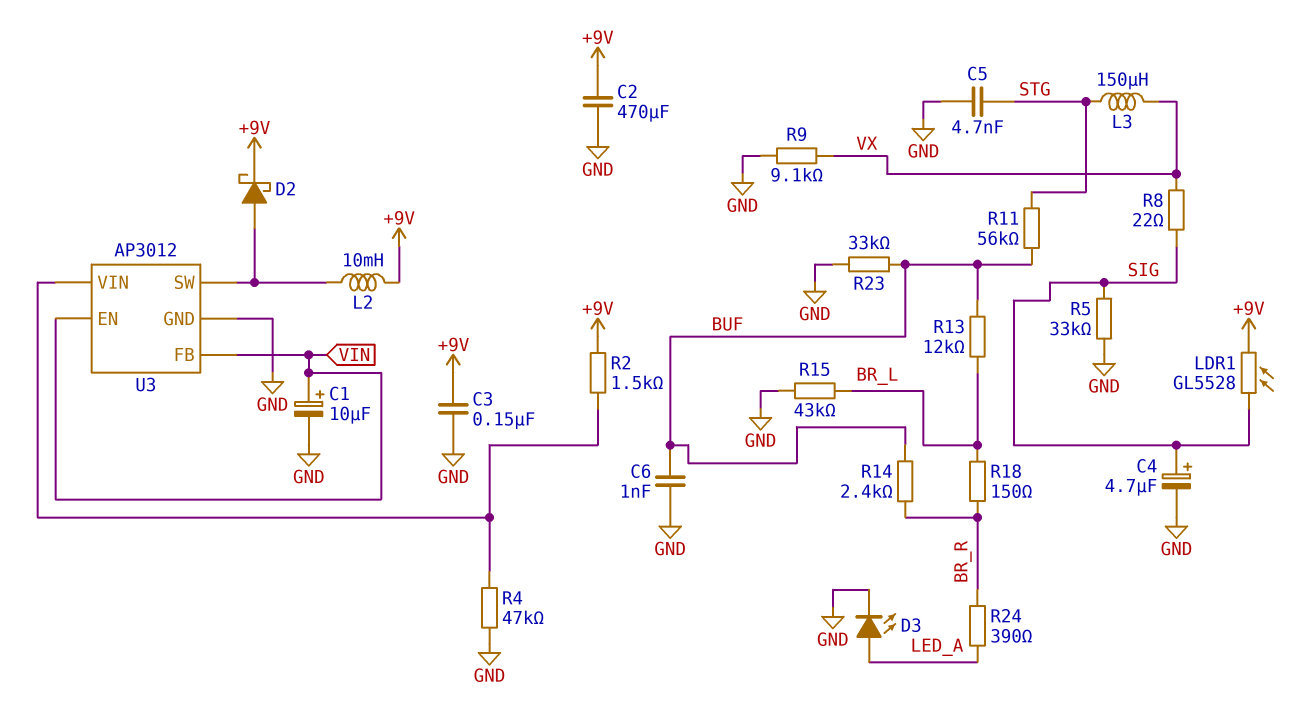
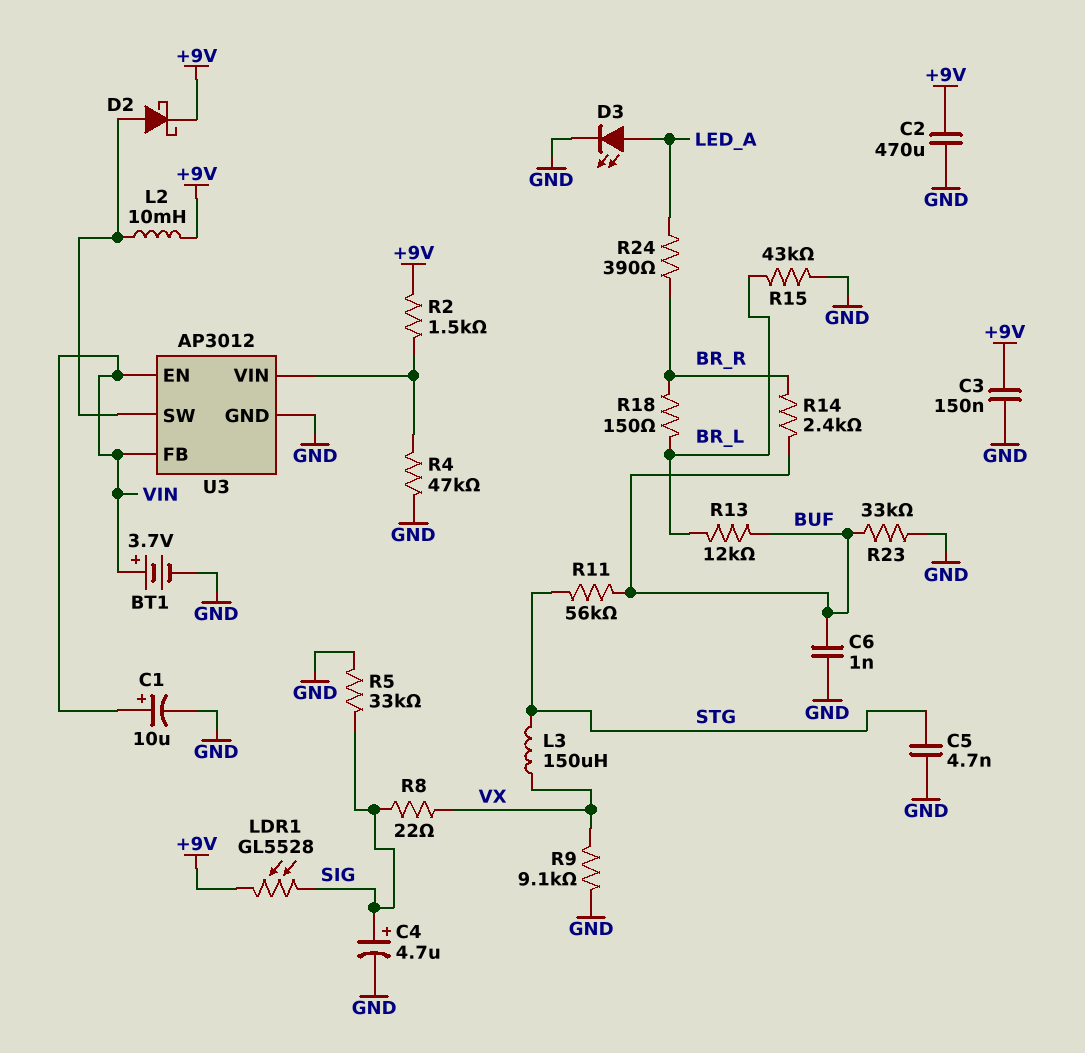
BT1: none -> 3.7V (plus VIN, minus GND)

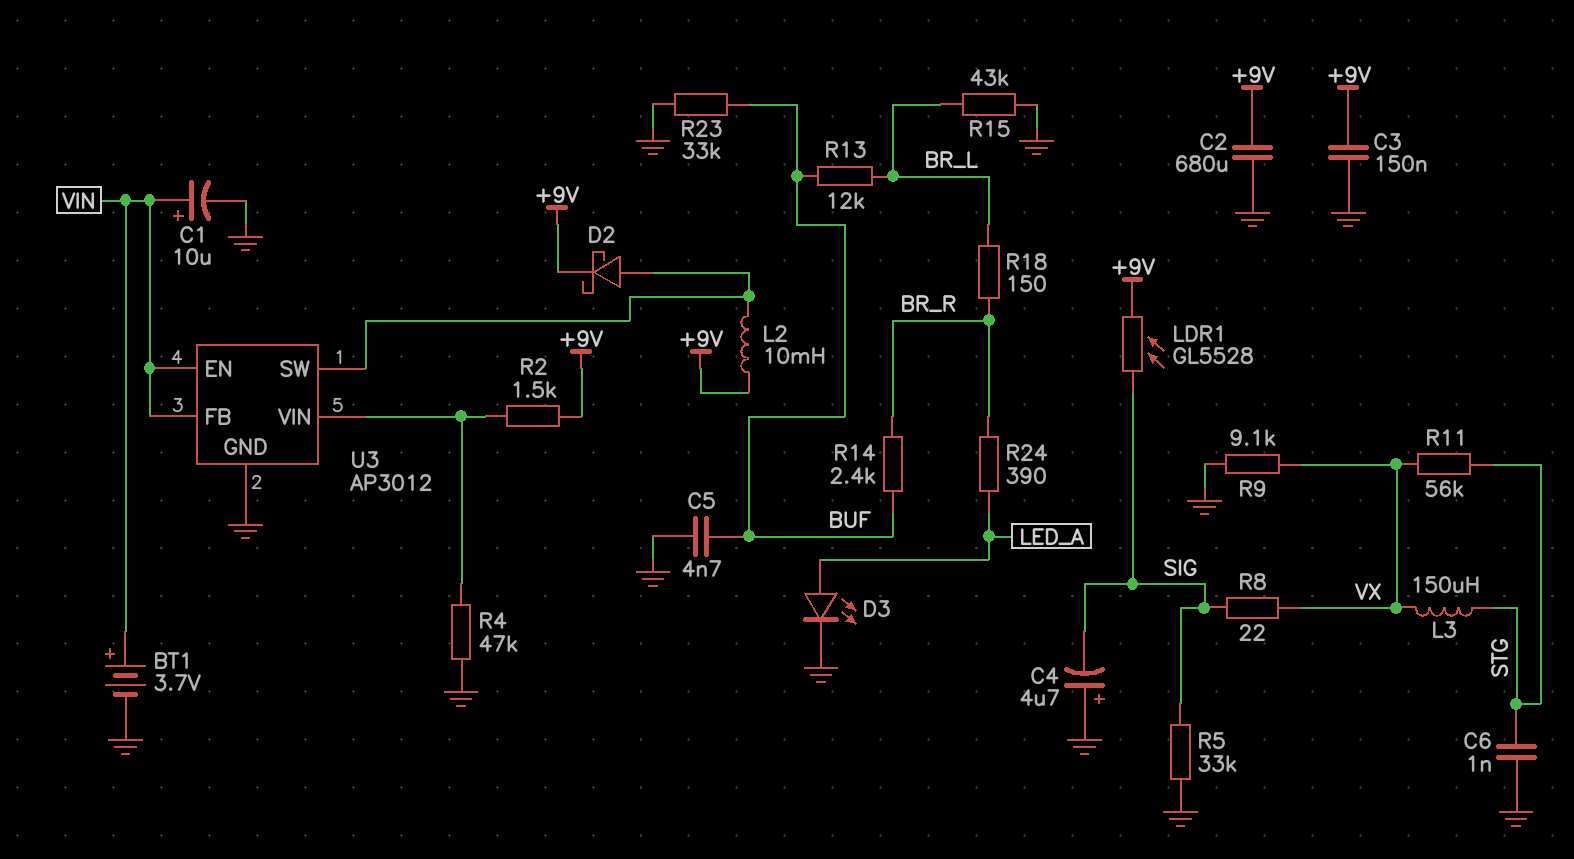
C2: 470uF (+9V, GND) -> 680uF (+9V, GND)
C4: 4.7uF (plus SIG, minus GND) -> 4.7uF (plus GND, minus SIG)
C5: 4.7nF (GND, STG) -> 4.7nF (BUF, GND)
C6: 1nF (BUF, GND) -> 1nF (GND, STG)
R11: 56k (BUF, STG) -> 56k (STG, VX)

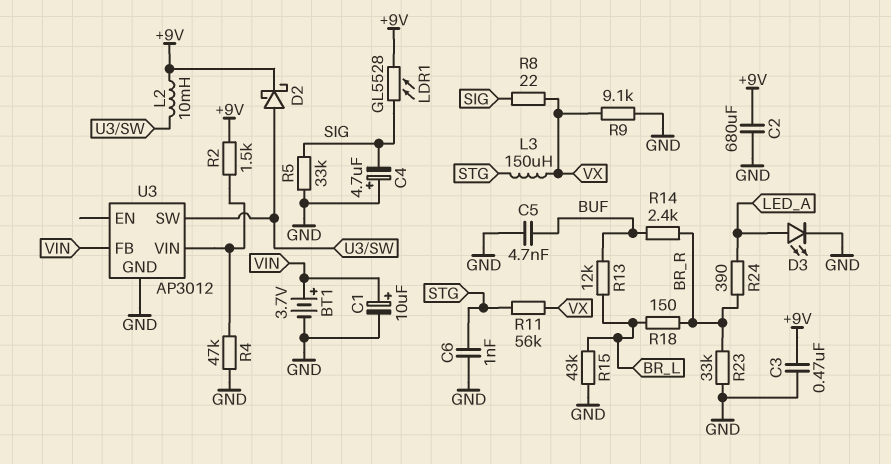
C3: 150nF (+9V, GND) -> 470nF (+9V, GND)
R23: 33k (BUF, GND) -> 33k (BR_R, GND)
U3 pin EN: VIN -> none

